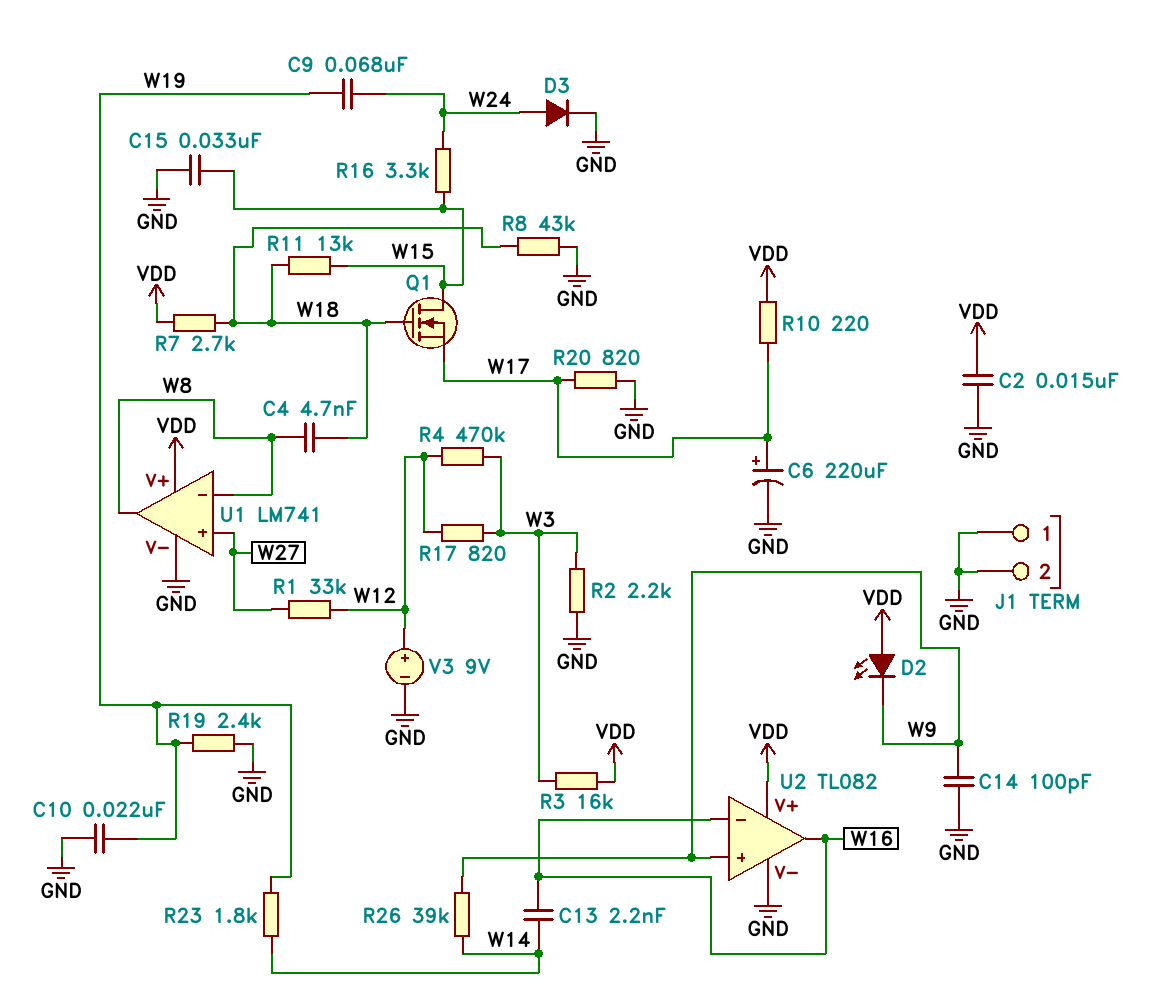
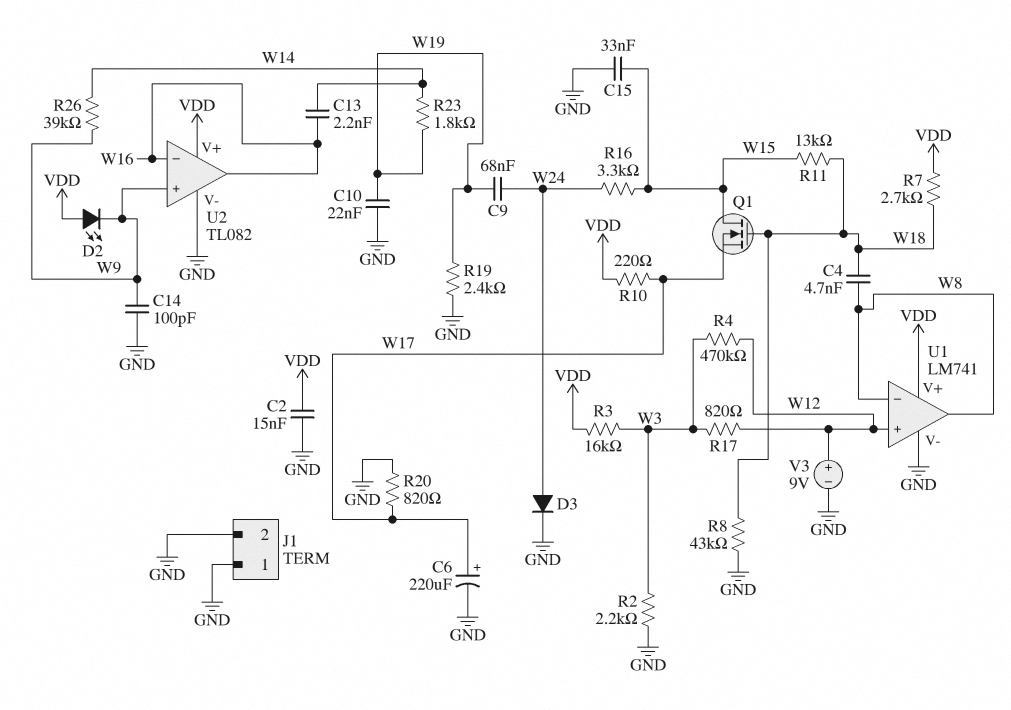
R1: 33k (W12, W27) -> none
U1 pin in+: W27 -> W12

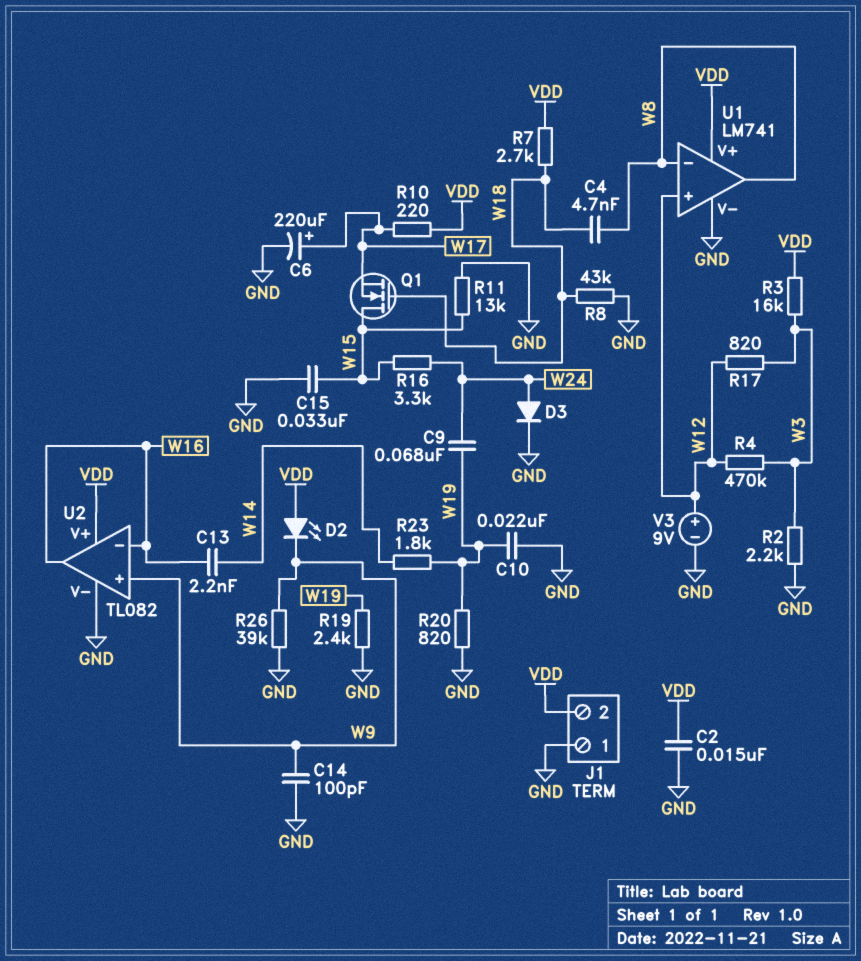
J1 pin 2: GND -> VDD
R11: 13k (W15, W18) -> 13k (GND, W15)
R20: 820 (GND, W17) -> 820 (GND, W19)
R26: 39k (W9, W14) -> 39k (GND, W9)

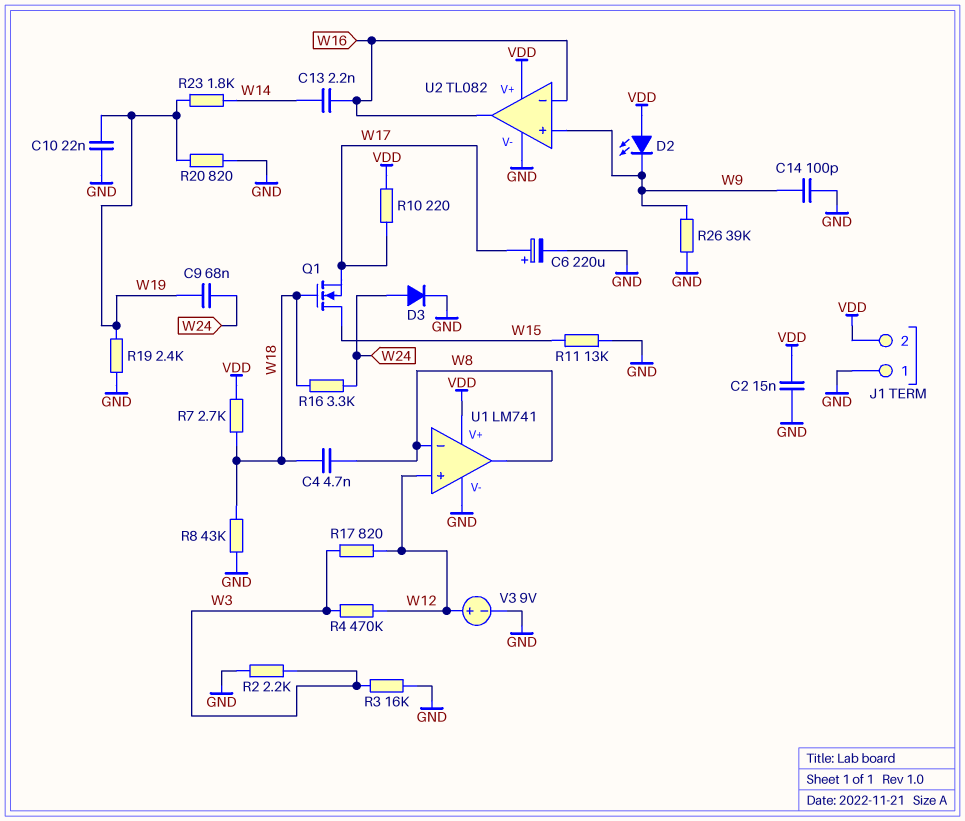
C15: 33nF (GND, W15) -> none
R3: 16k (VDD, W3) -> 16k (GND, W3)
R16: 3.3k (W15, W24) -> 3.3k (W18, W24)

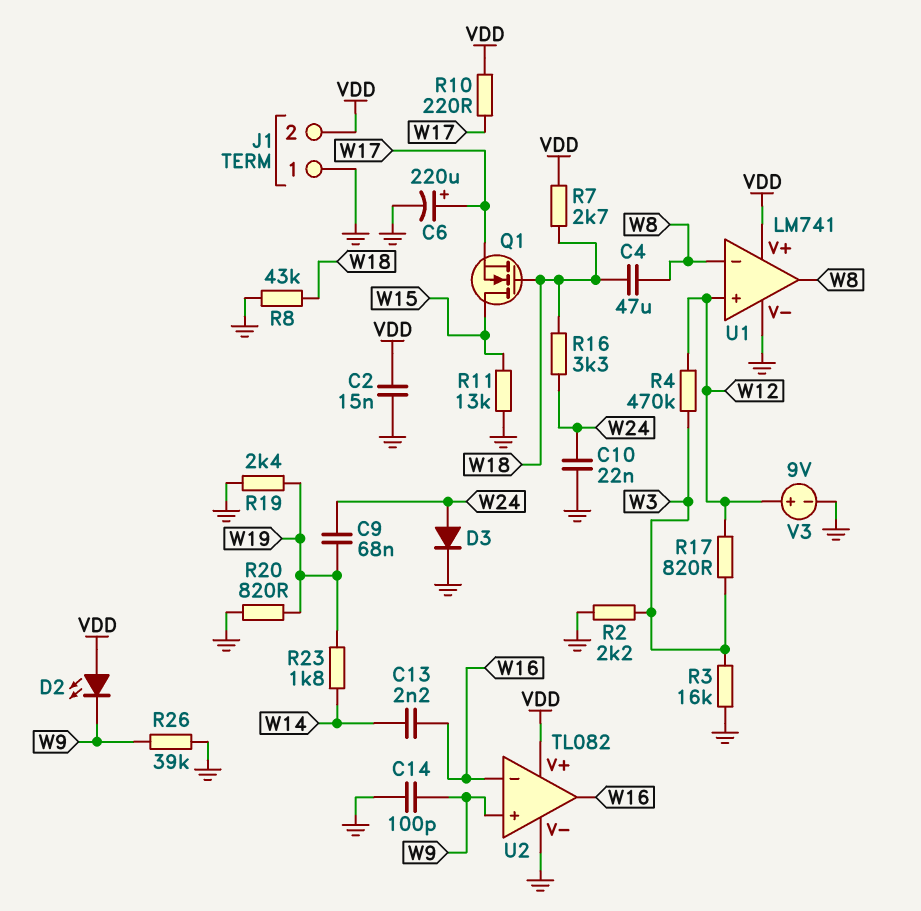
C4: 4.7nF (W8, W18) -> 47uF (W8, W18)
C10: 22nF (GND, W19) -> 22nF (GND, W24)

